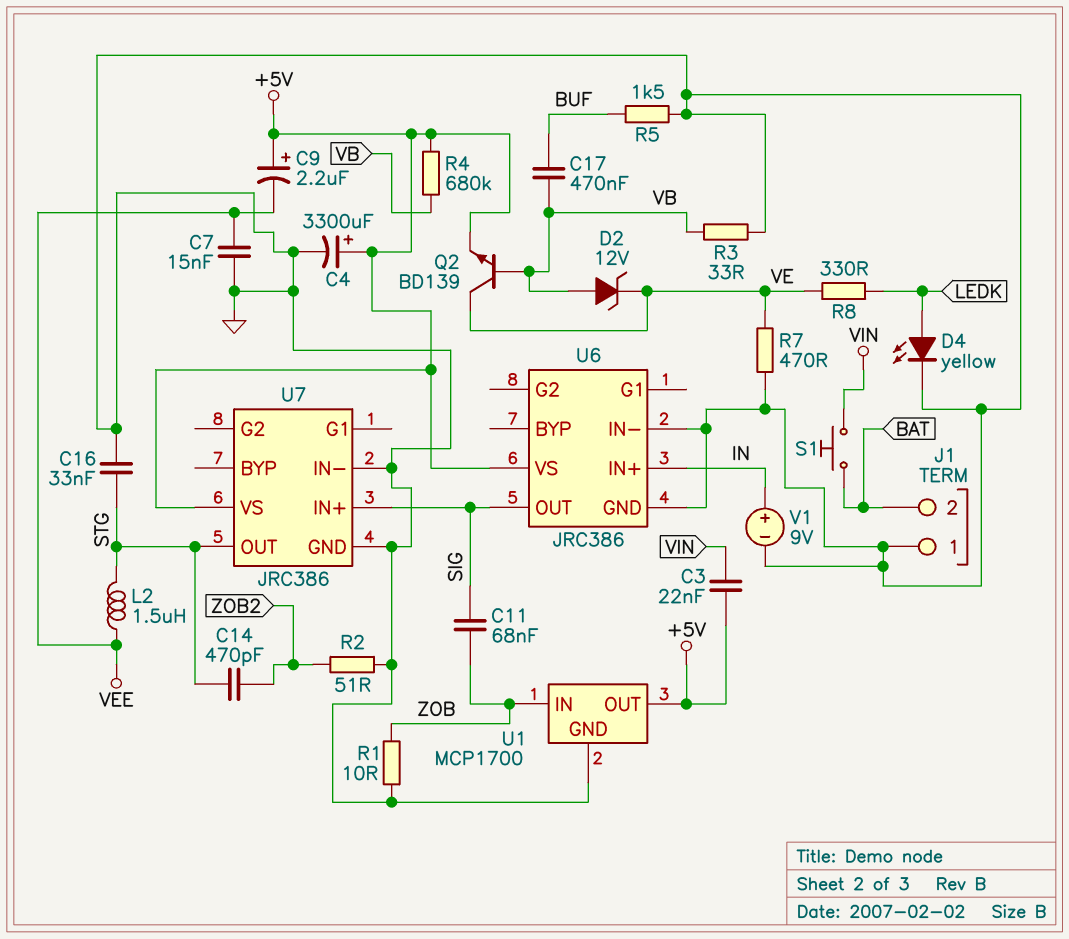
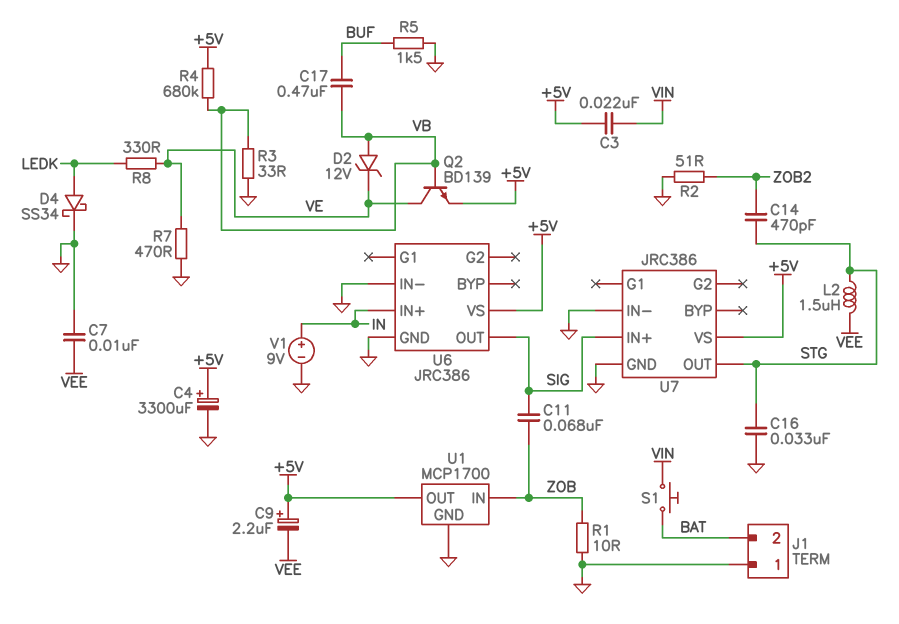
C7: 15nF (GND, VEE) -> 10nF (GND, VEE)
D4: LED yellow (A LEDK, K GND) -> schottky SS34 (A LEDK, K GND)

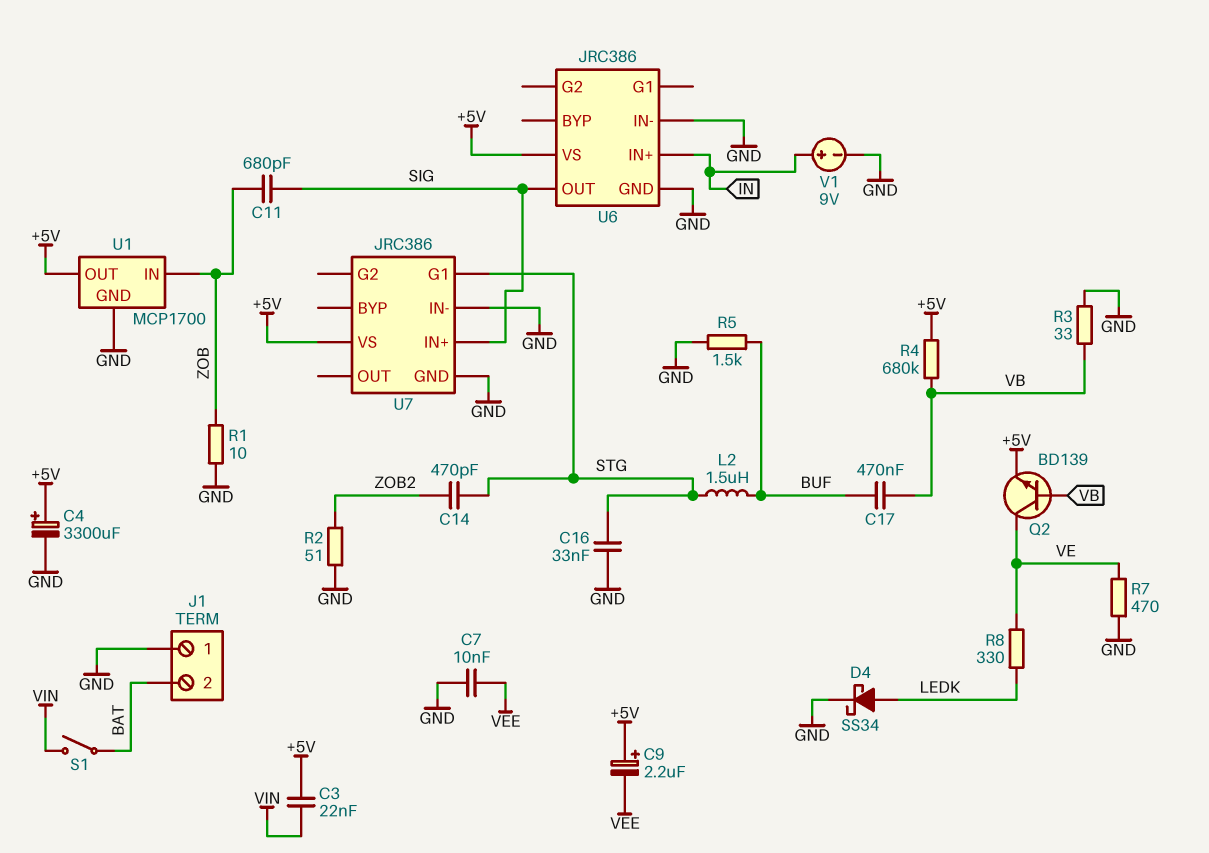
C11: 68nF (SIG, ZOB) -> 680pF (SIG, ZOB)
D2: zener 12V (A VB, K VE) -> none
L2: 1.5uH (STG, VEE) -> 1.5uH (BUF, STG)
S1: button (BAT, VIN) -> switch (BAT, VIN)
U7 pin G1: none -> STG
U7 pin OUT: STG -> none

